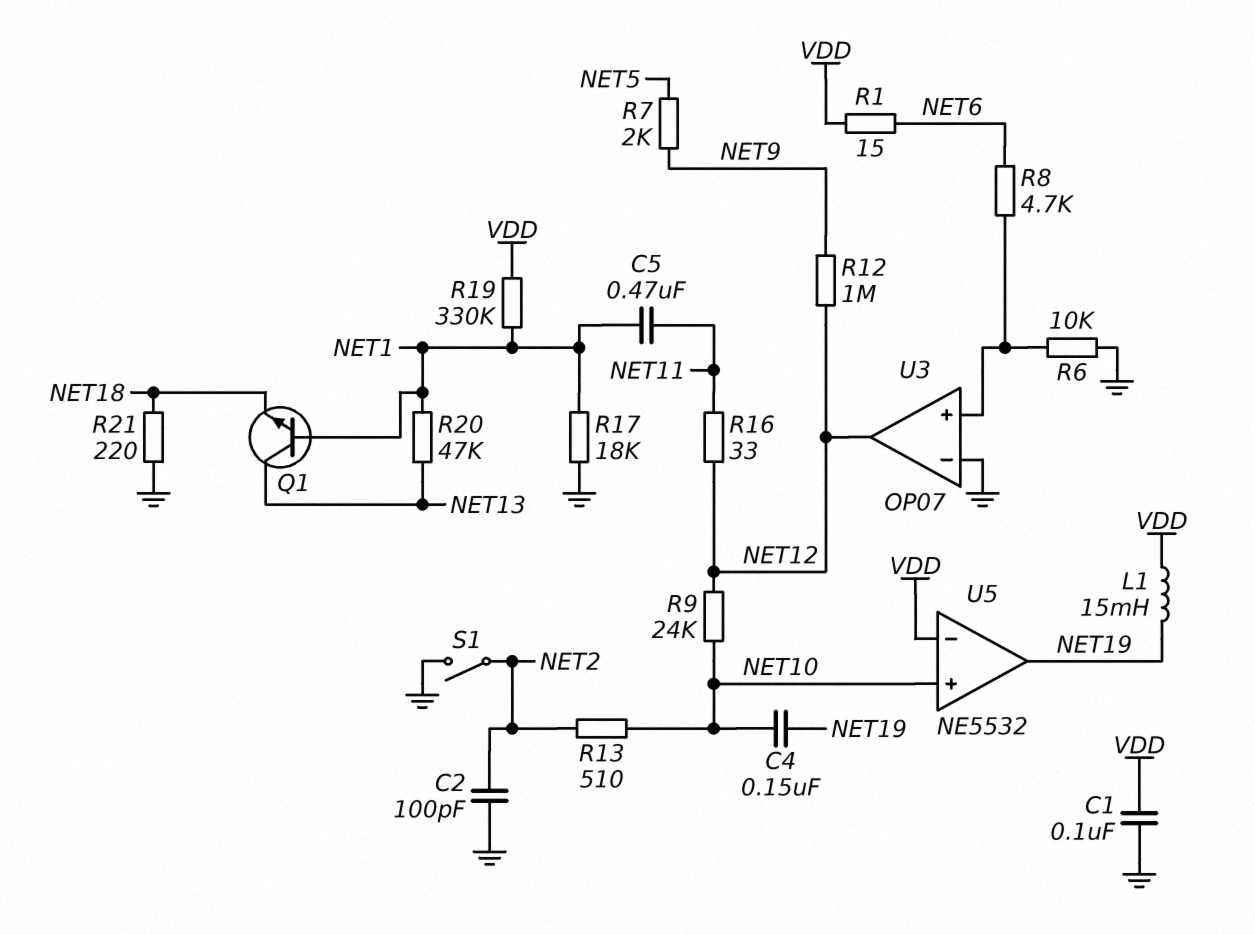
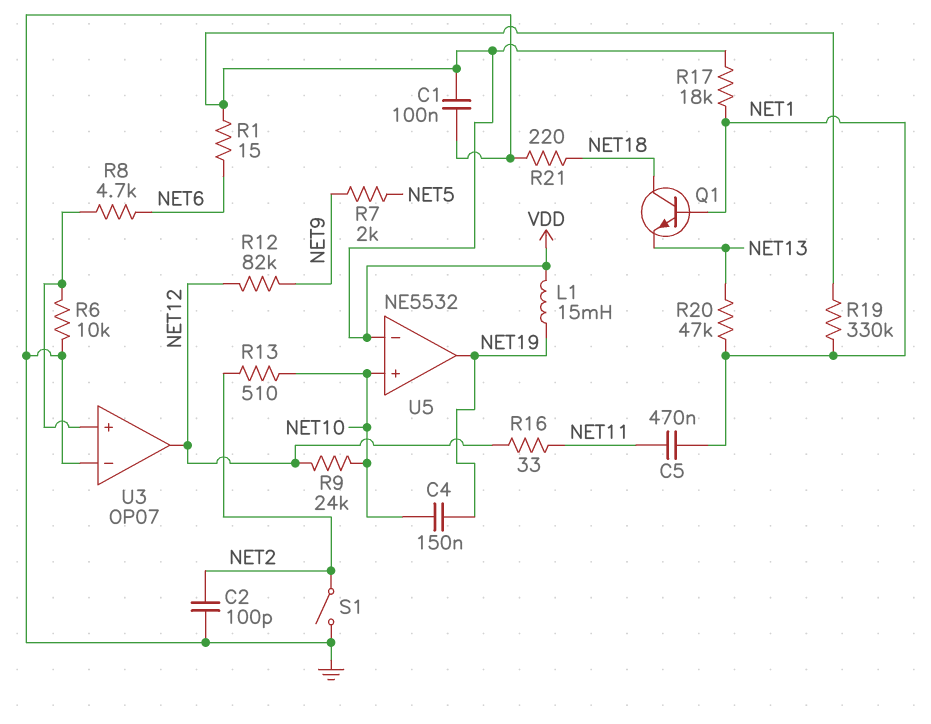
Q1: NPN (B NET1, C NET13, E NET18) -> NPN (B NET1, C NET18, E NET13)
R12: 1M (NET9, NET12) -> 82k (NET9, NET12)
R17: 18k (GND, NET1) -> 18k (NET1, VDD)

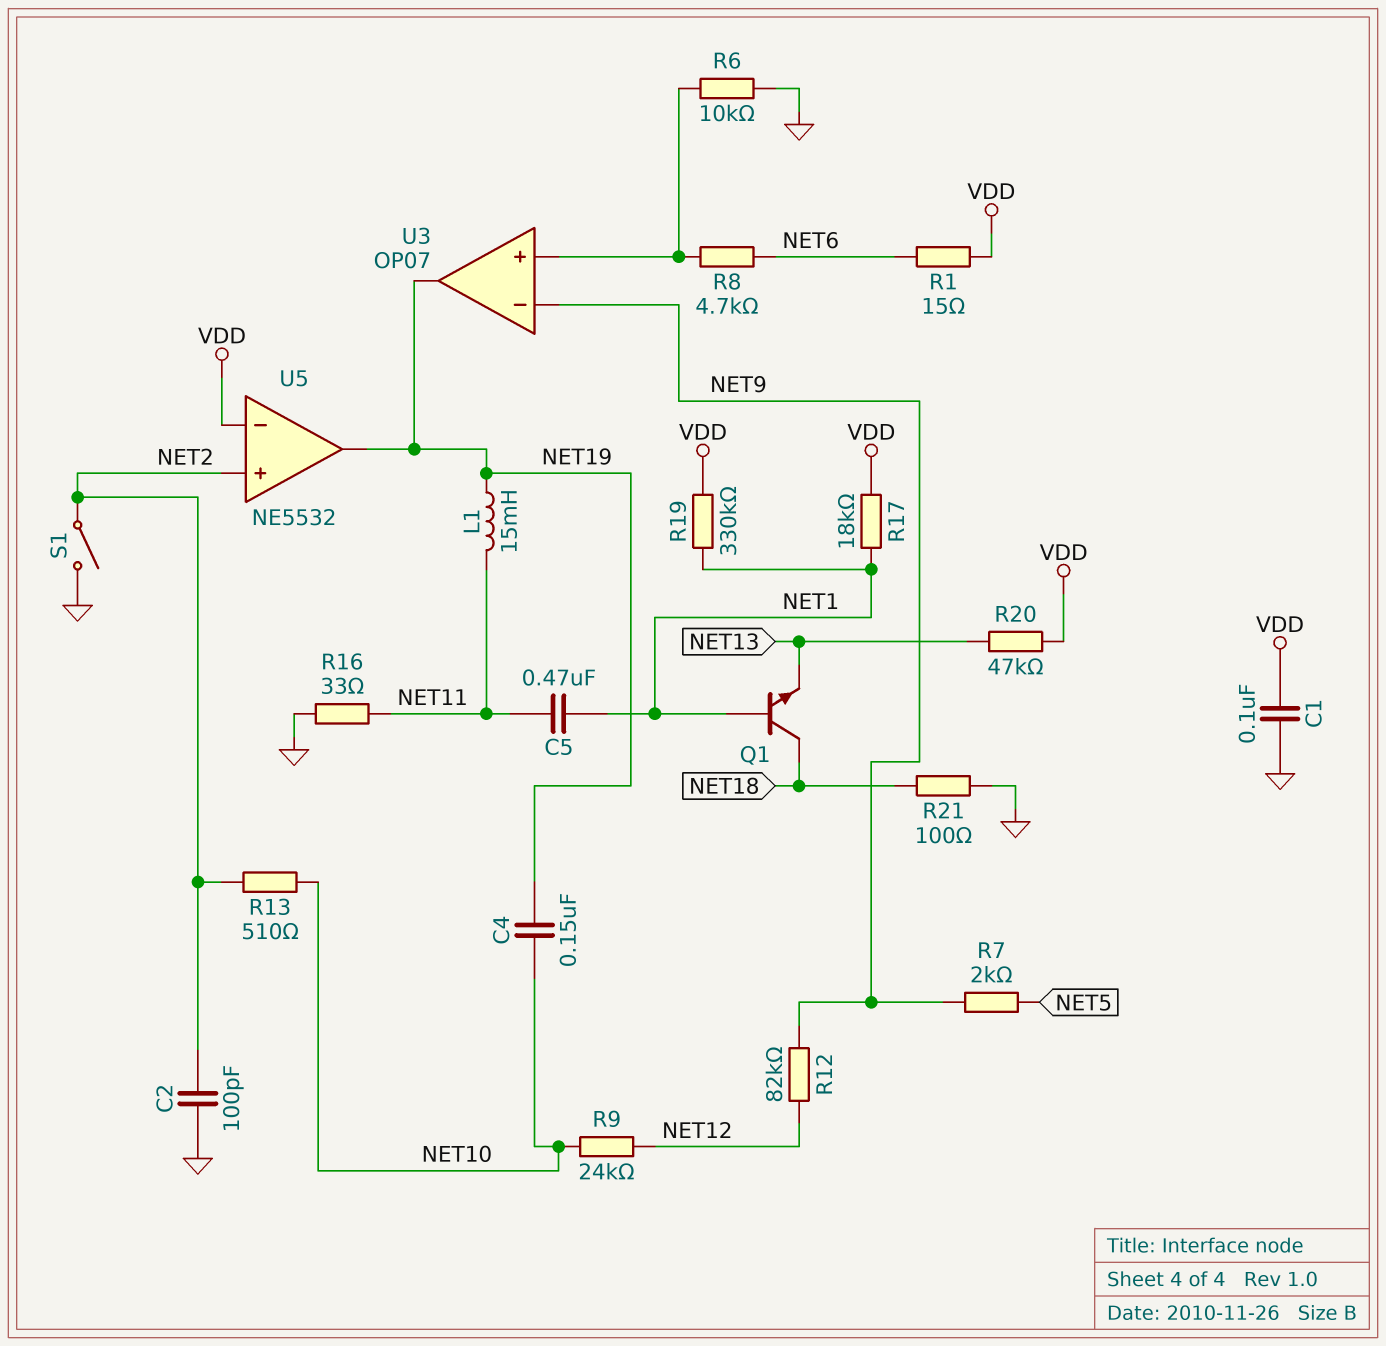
L1: 15mH (NET19, VDD) -> 15mH (NET11, NET19)
R16: 33 (NET11, NET12) -> 33 (GND, NET11)
R20: 47k (NET1, NET13) -> 47k (NET13, VDD)
R21: 220 (GND, NET18) -> 100 (GND, NET18)
U3 pin in-: GND -> NET9
U3 pin out: NET12 -> NET19
U5 pin in+: NET10 -> NET2

